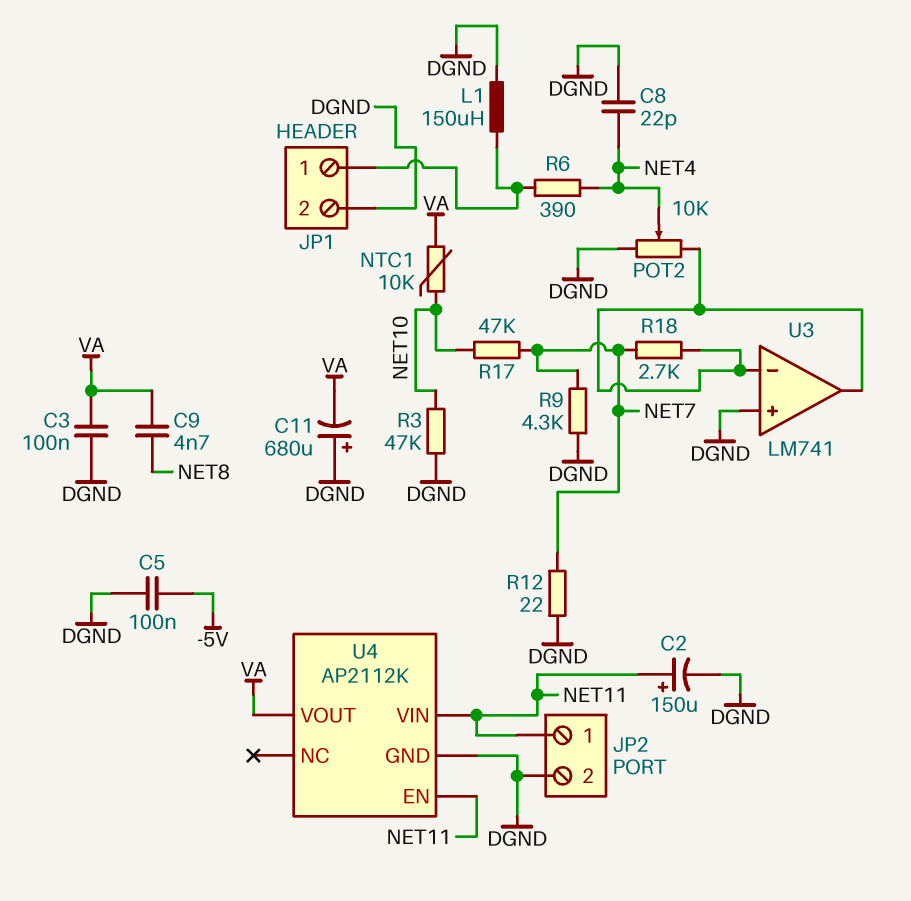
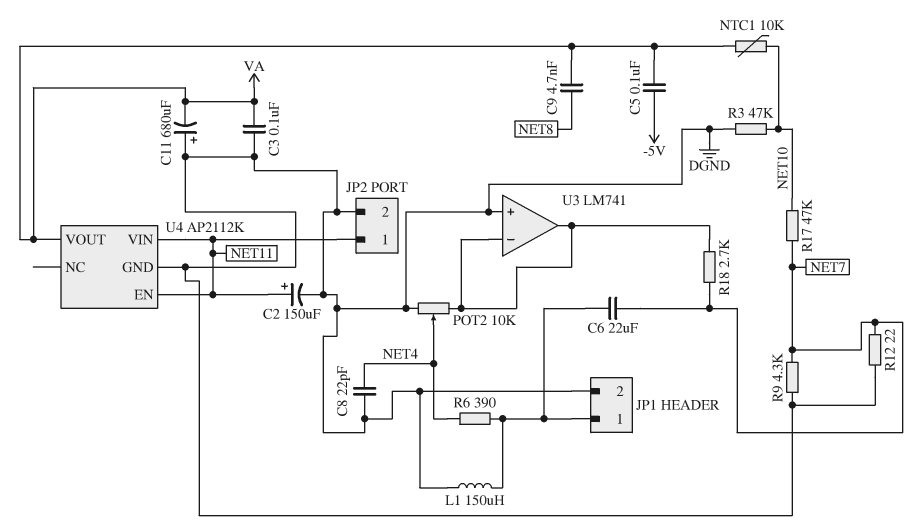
C5: 100nF (-5V, DGND) -> 100nF (-5V, VA)
C6: none -> 22uF (JP1/1, NET7)

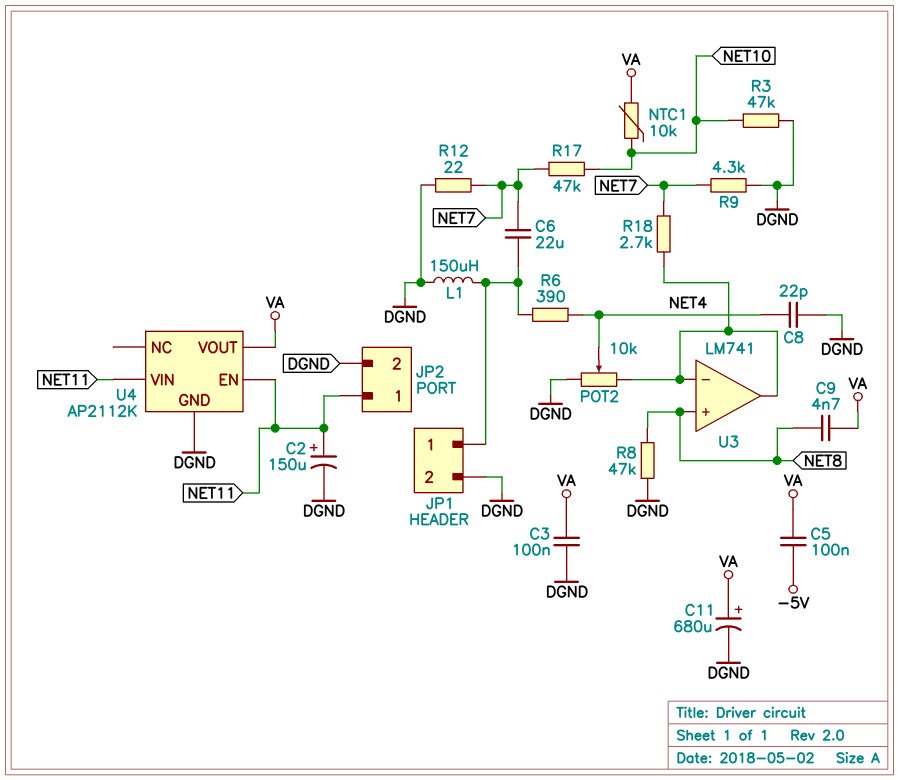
C11: 680uF (plus DGND, minus VA) -> 680uF (plus VA, minus DGND)
R8: none -> 47k (DGND, NET8)
U3 pin in+: DGND -> NET8

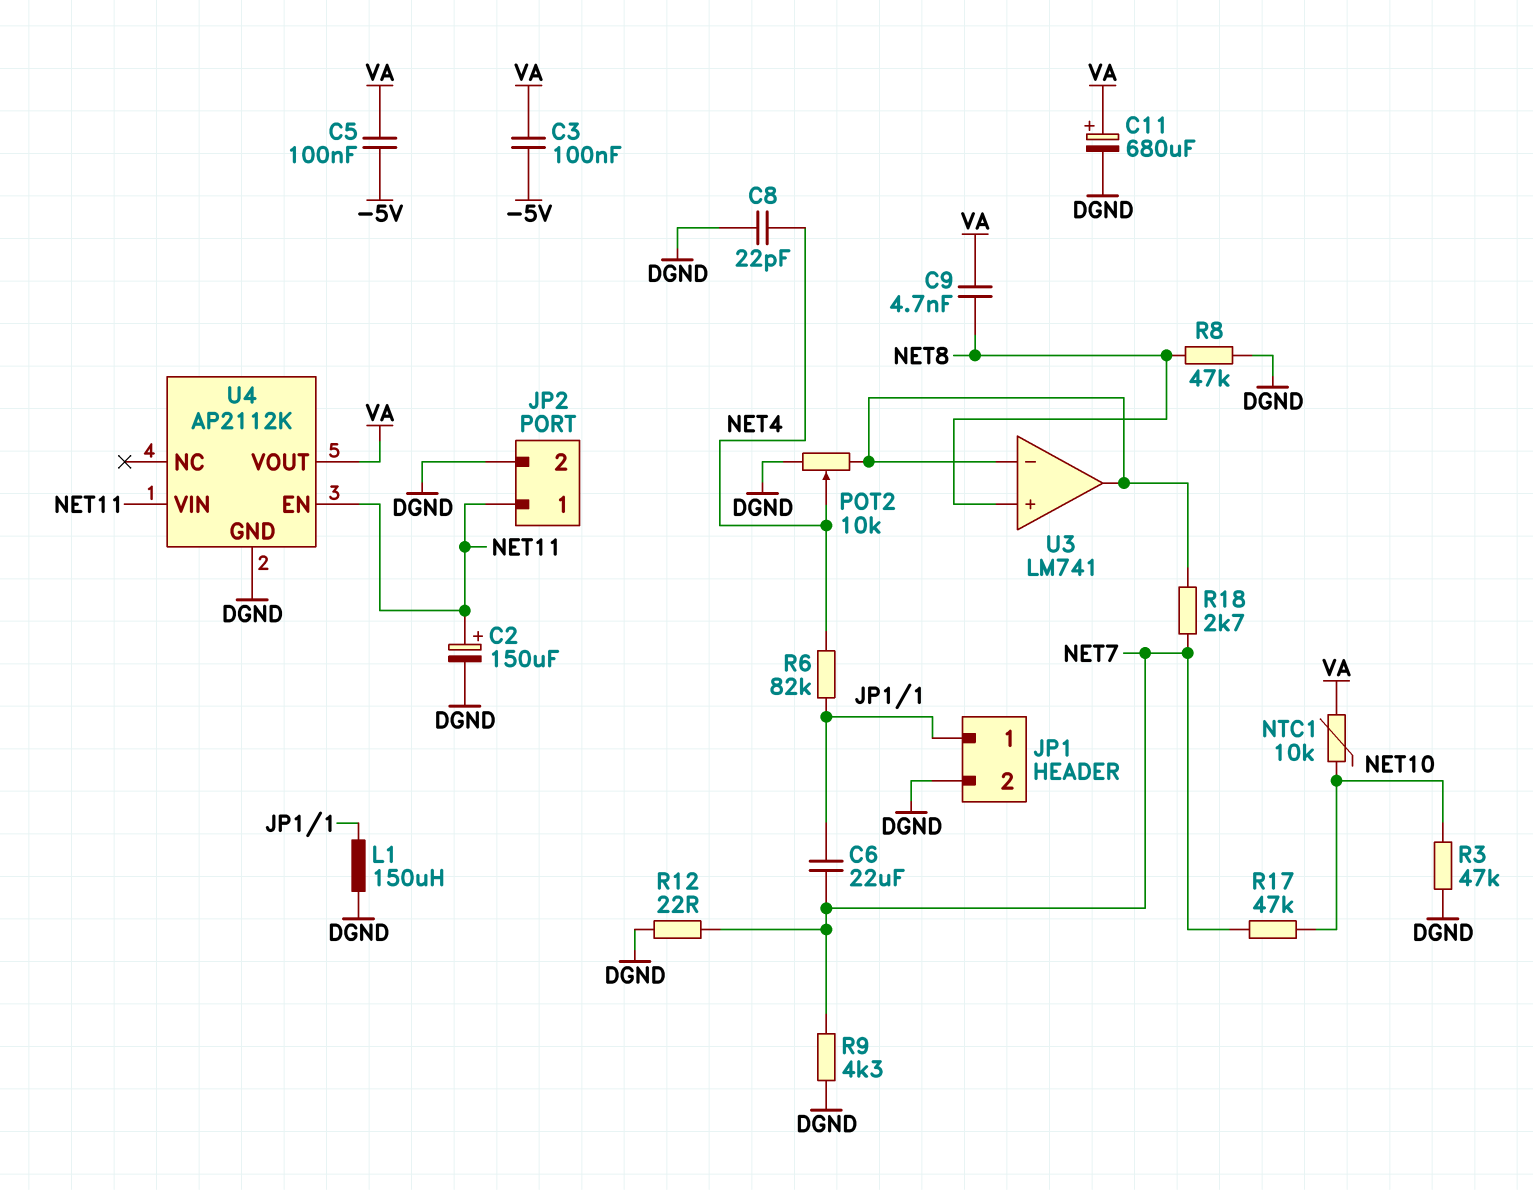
C3: 100nF (DGND, VA) -> 100nF (-5V, VA)
R6: 390 (JP1/1, NET4) -> 82k (JP1/1, NET4)

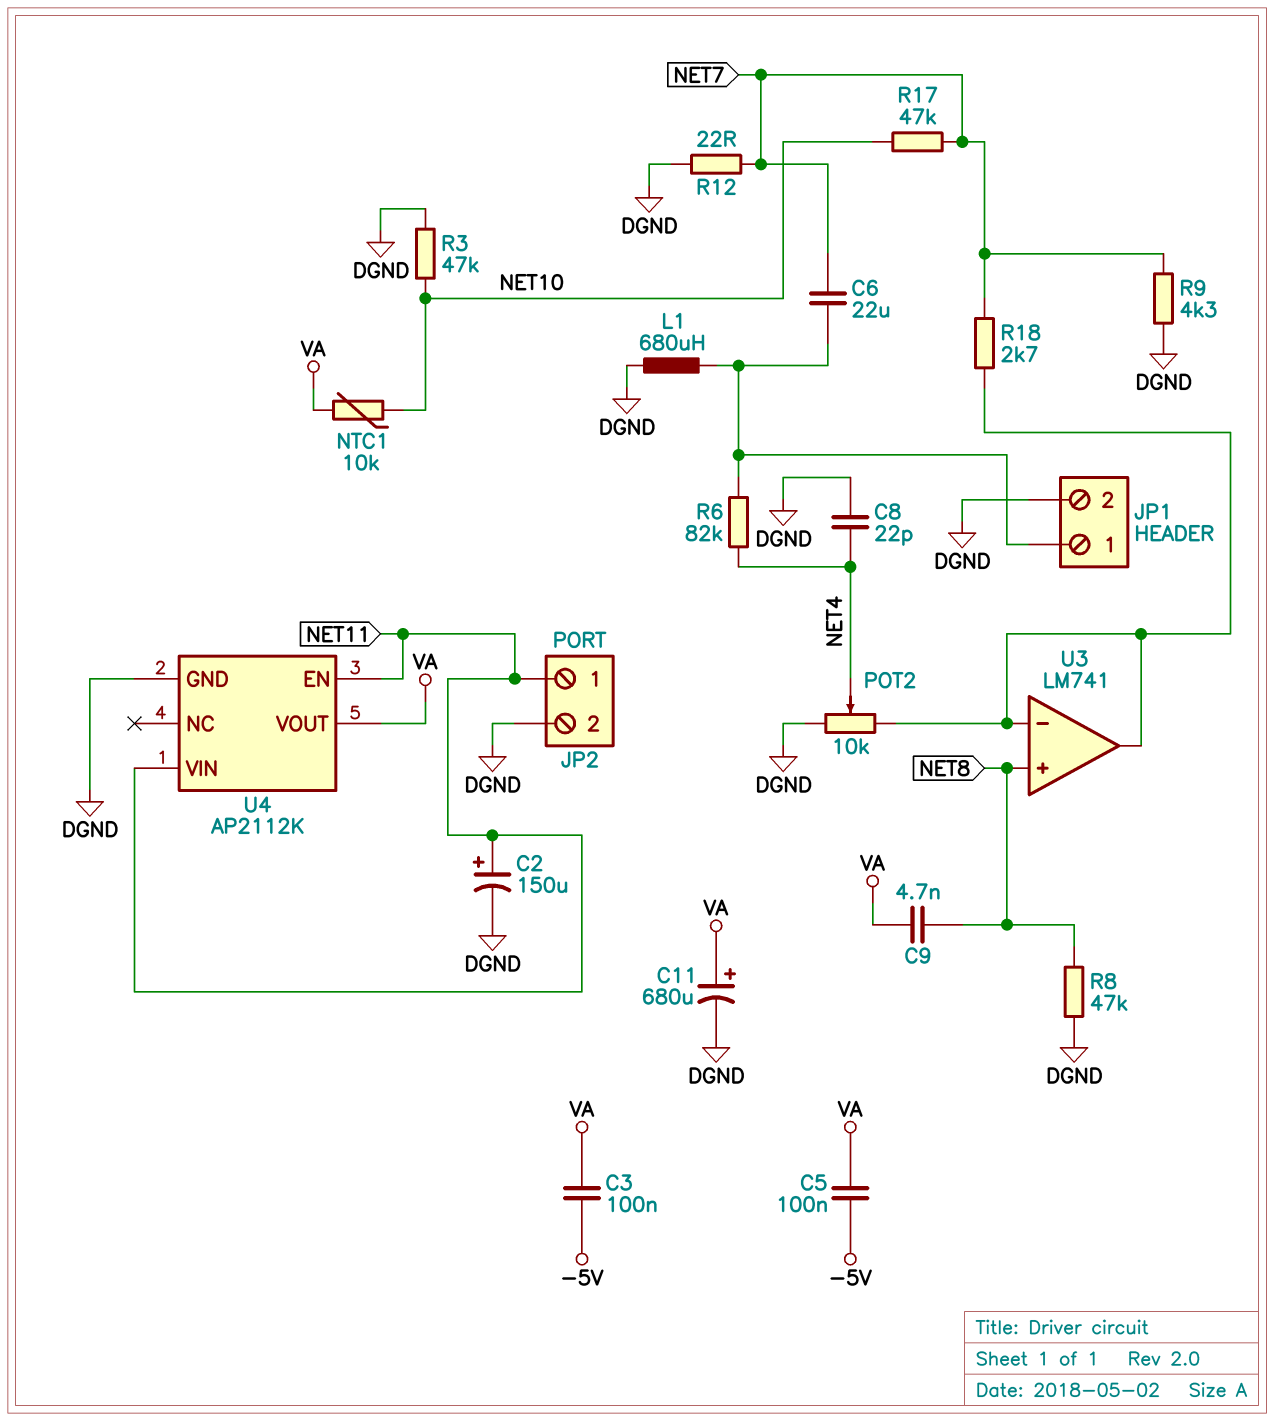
L1: 150uH (DGND, JP1/1) -> 680uH (DGND, JP1/1)

